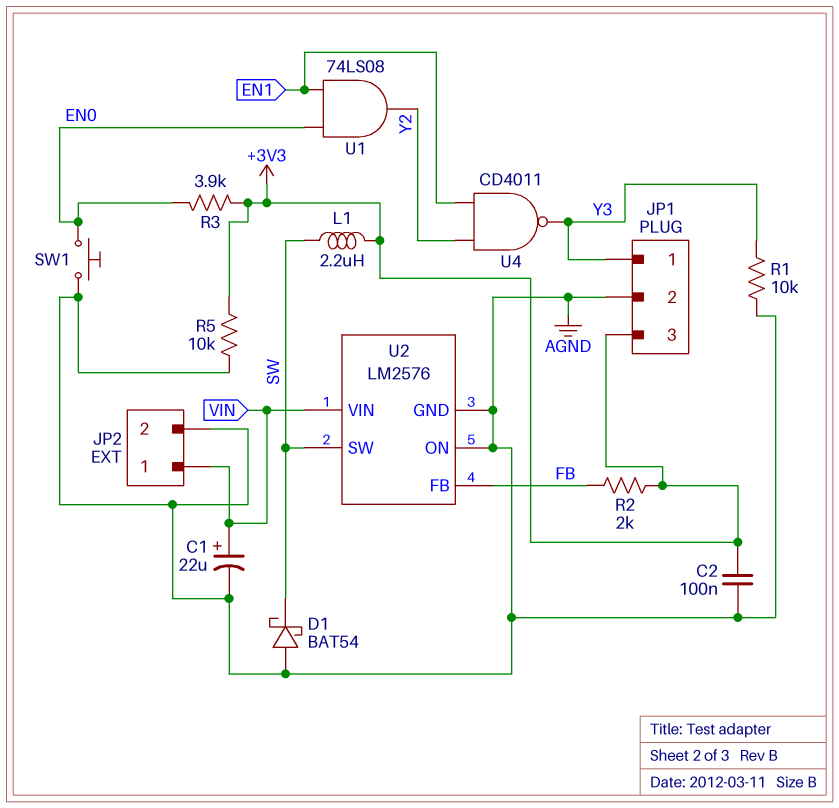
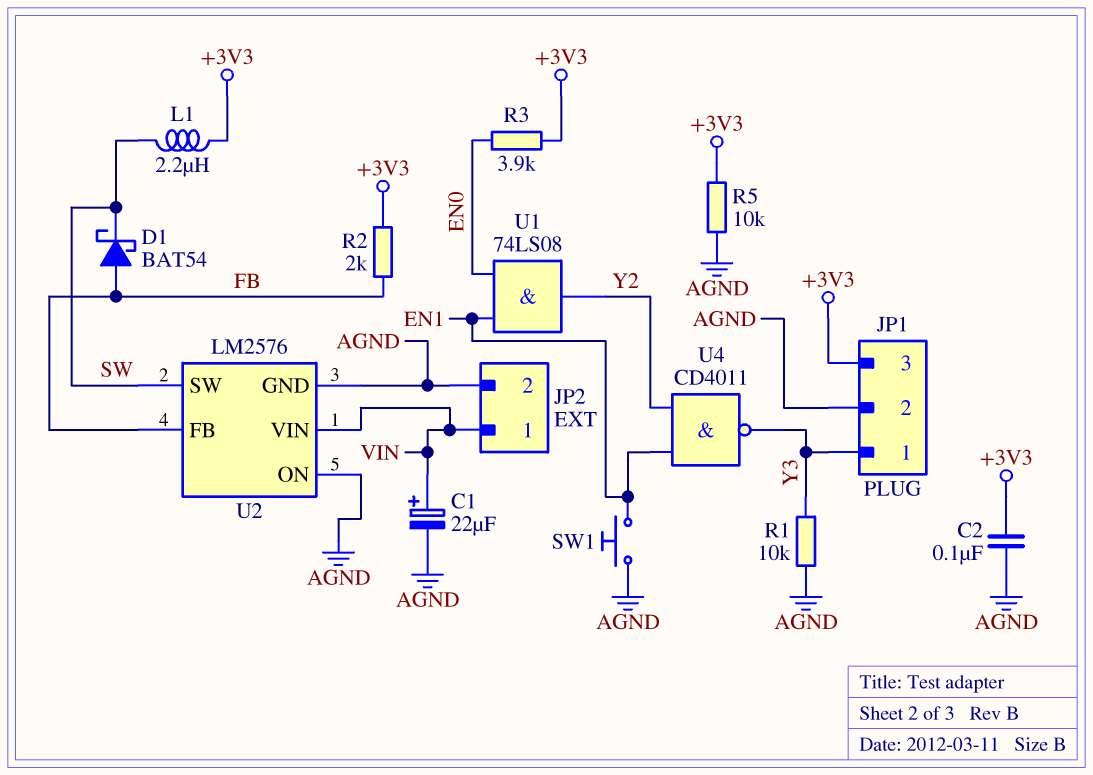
D1: schottky BAT54 (A AGND, K SW) -> schottky BAT54 (A FB, K SW)
SW1: button (AGND, EN0) -> button (AGND, EN1)

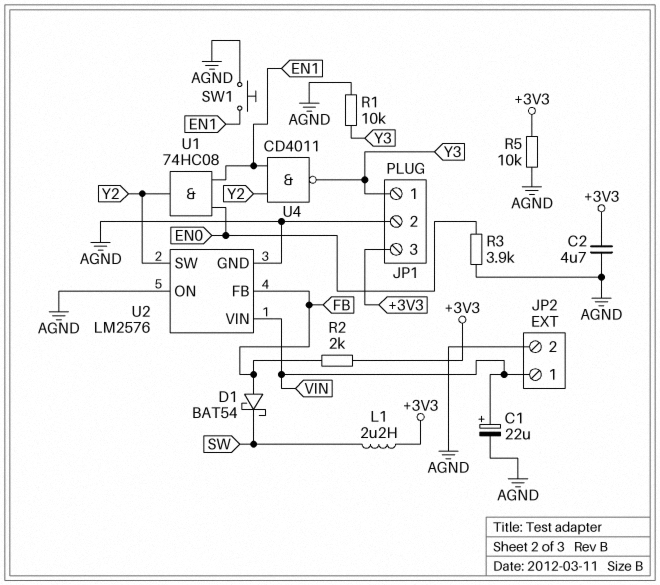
C2: 100nF (+3V3, AGND) -> 4.7uF (+3V3, AGND)
R3: 3.9k (+3V3, EN0) -> 3.9k (AGND, EN0)
U1: AND 74LS08 (in EN0, in EN1, out Y2) -> AND 74HC08 (in EN0, in EN1, out Y2)
U2 pin SW: SW -> Y2

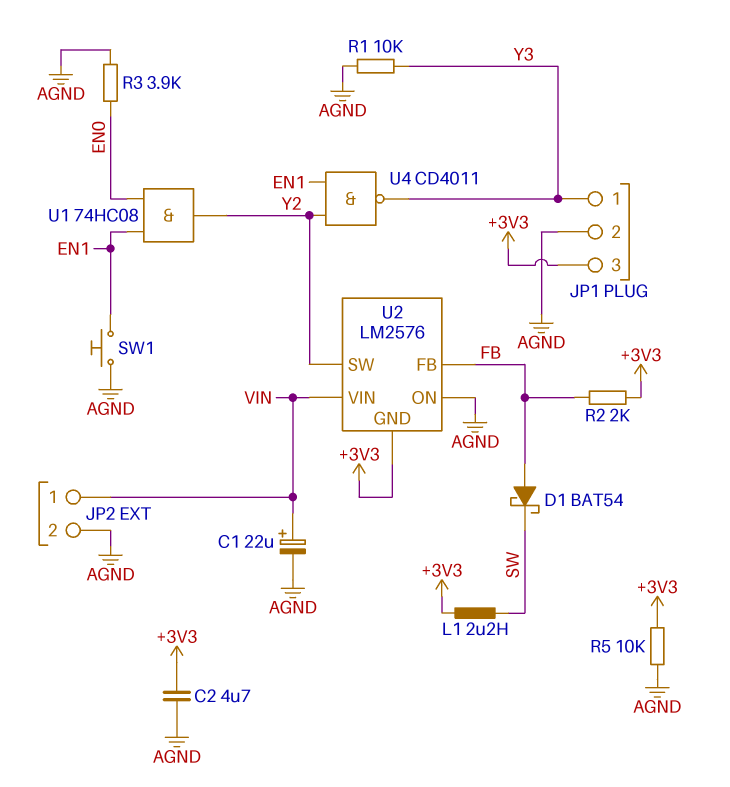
U2 pin GND: AGND -> +3V3

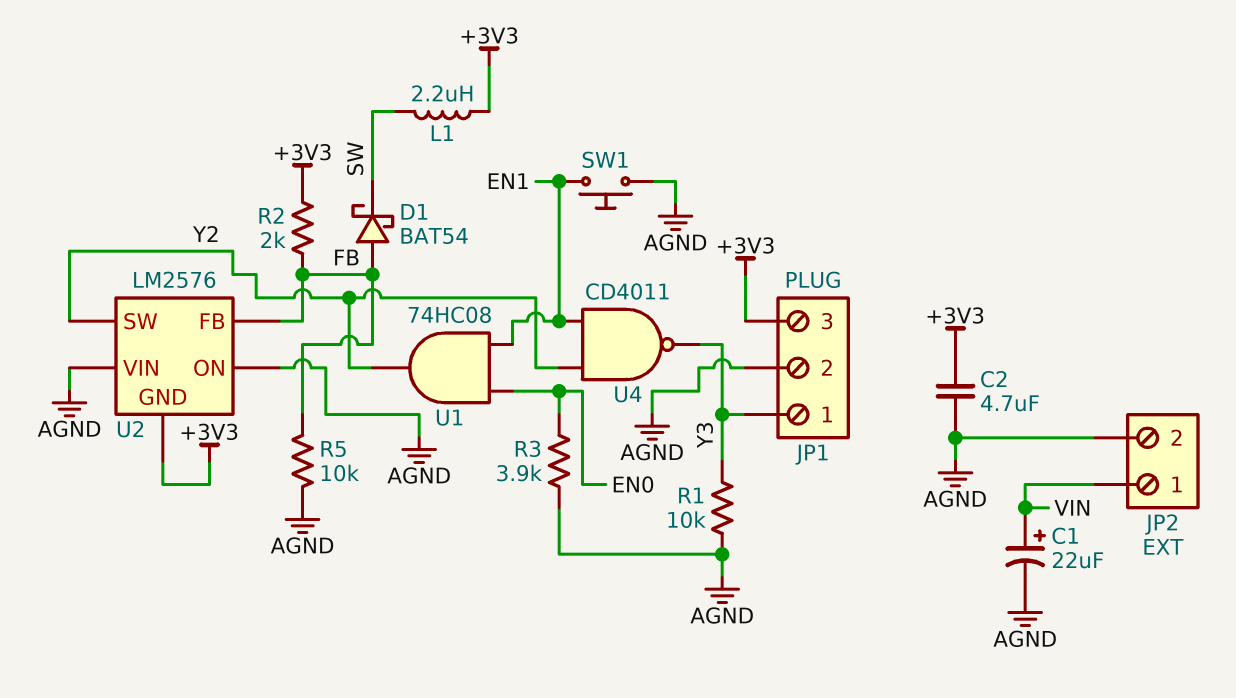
R5: 10k (+3V3, AGND) -> 10k (AGND, FB)
U2 pin VIN: VIN -> AGND

